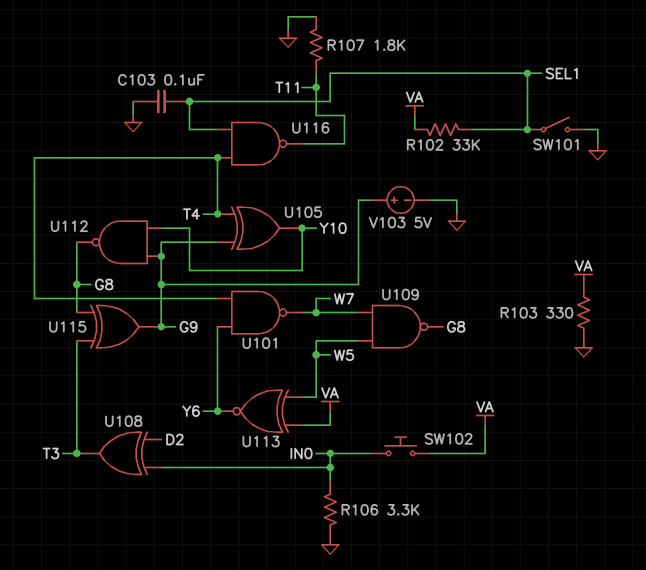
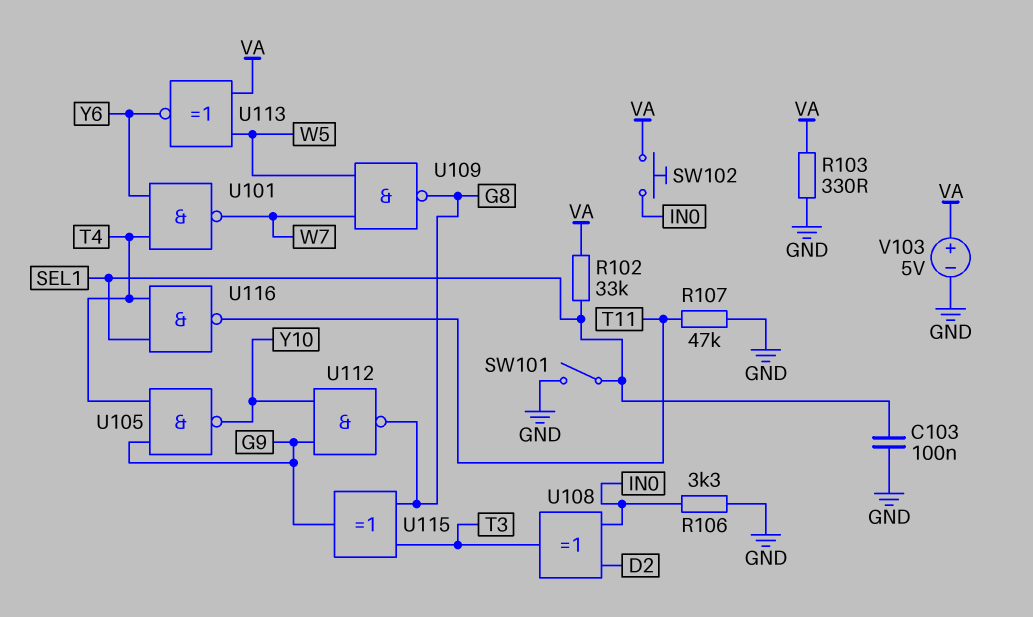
R107: 1.8k (GND, T11) -> 47k (GND, T11)
U105: XOR (in G9, in T4, out Y10) -> NAND (in G9, in T4, out Y10)
V103: 5V (plus G9, minus GND) -> 5V (plus VA, minus GND)

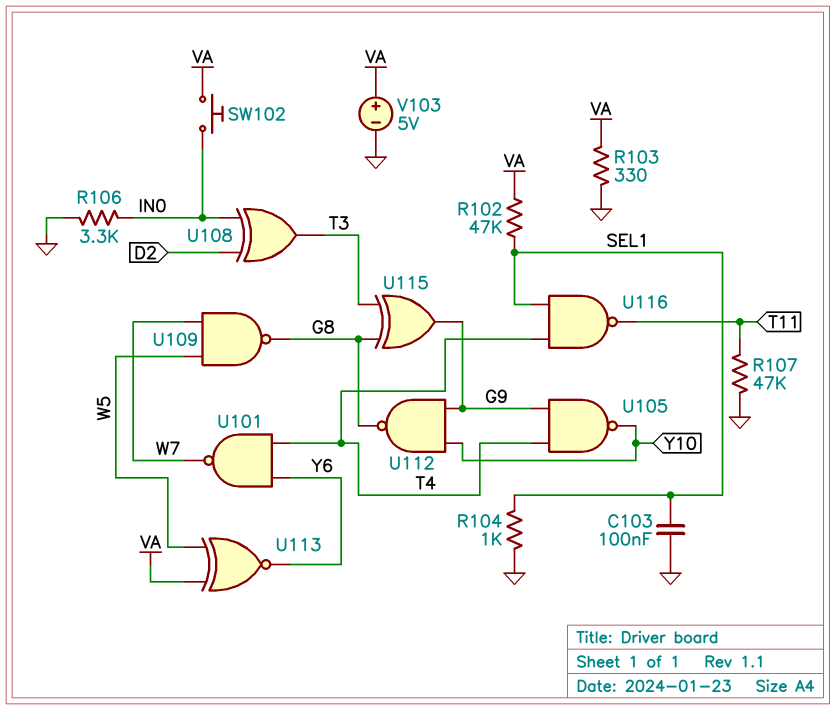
R102: 33k (SEL1, VA) -> 47k (SEL1, VA)
R104: none -> 1k (GND, SEL1)
SW101: switch (GND, SEL1) -> none

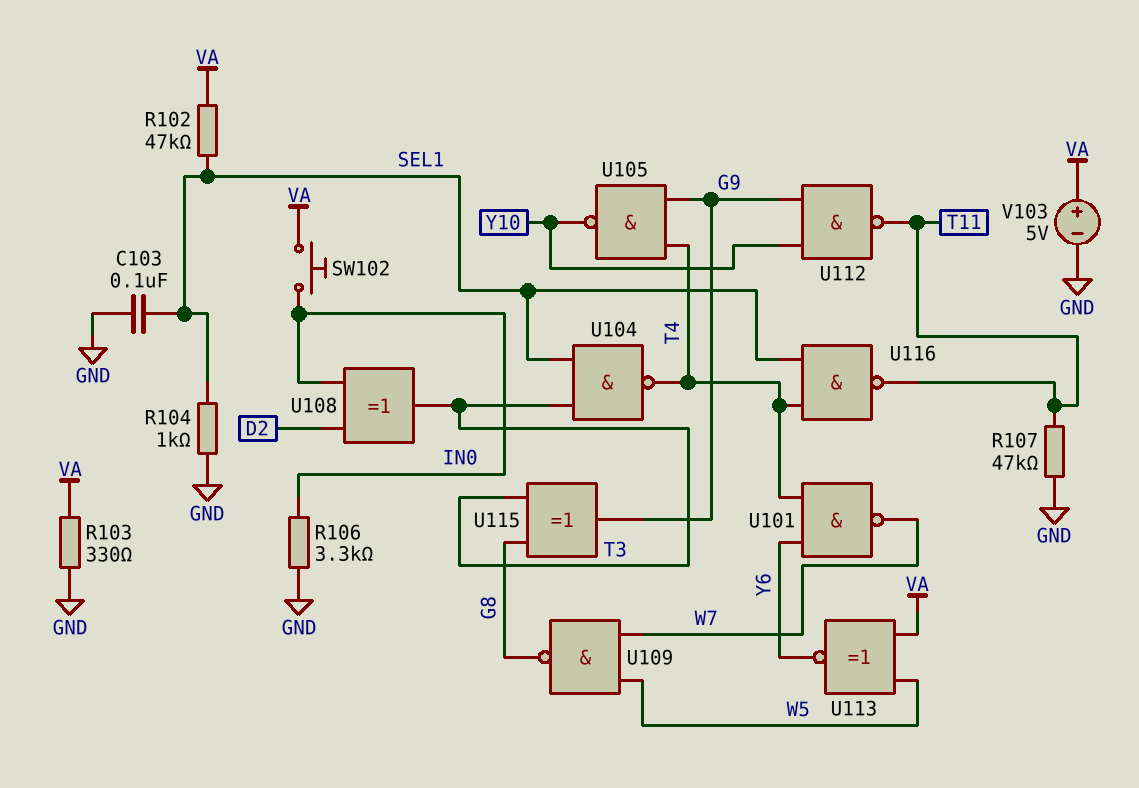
U104: none -> NAND (in SEL1, in T3, out T4)
U112: NAND (in G9, in Y10, out G8) -> NAND (in G9, in Y10, out T11)

